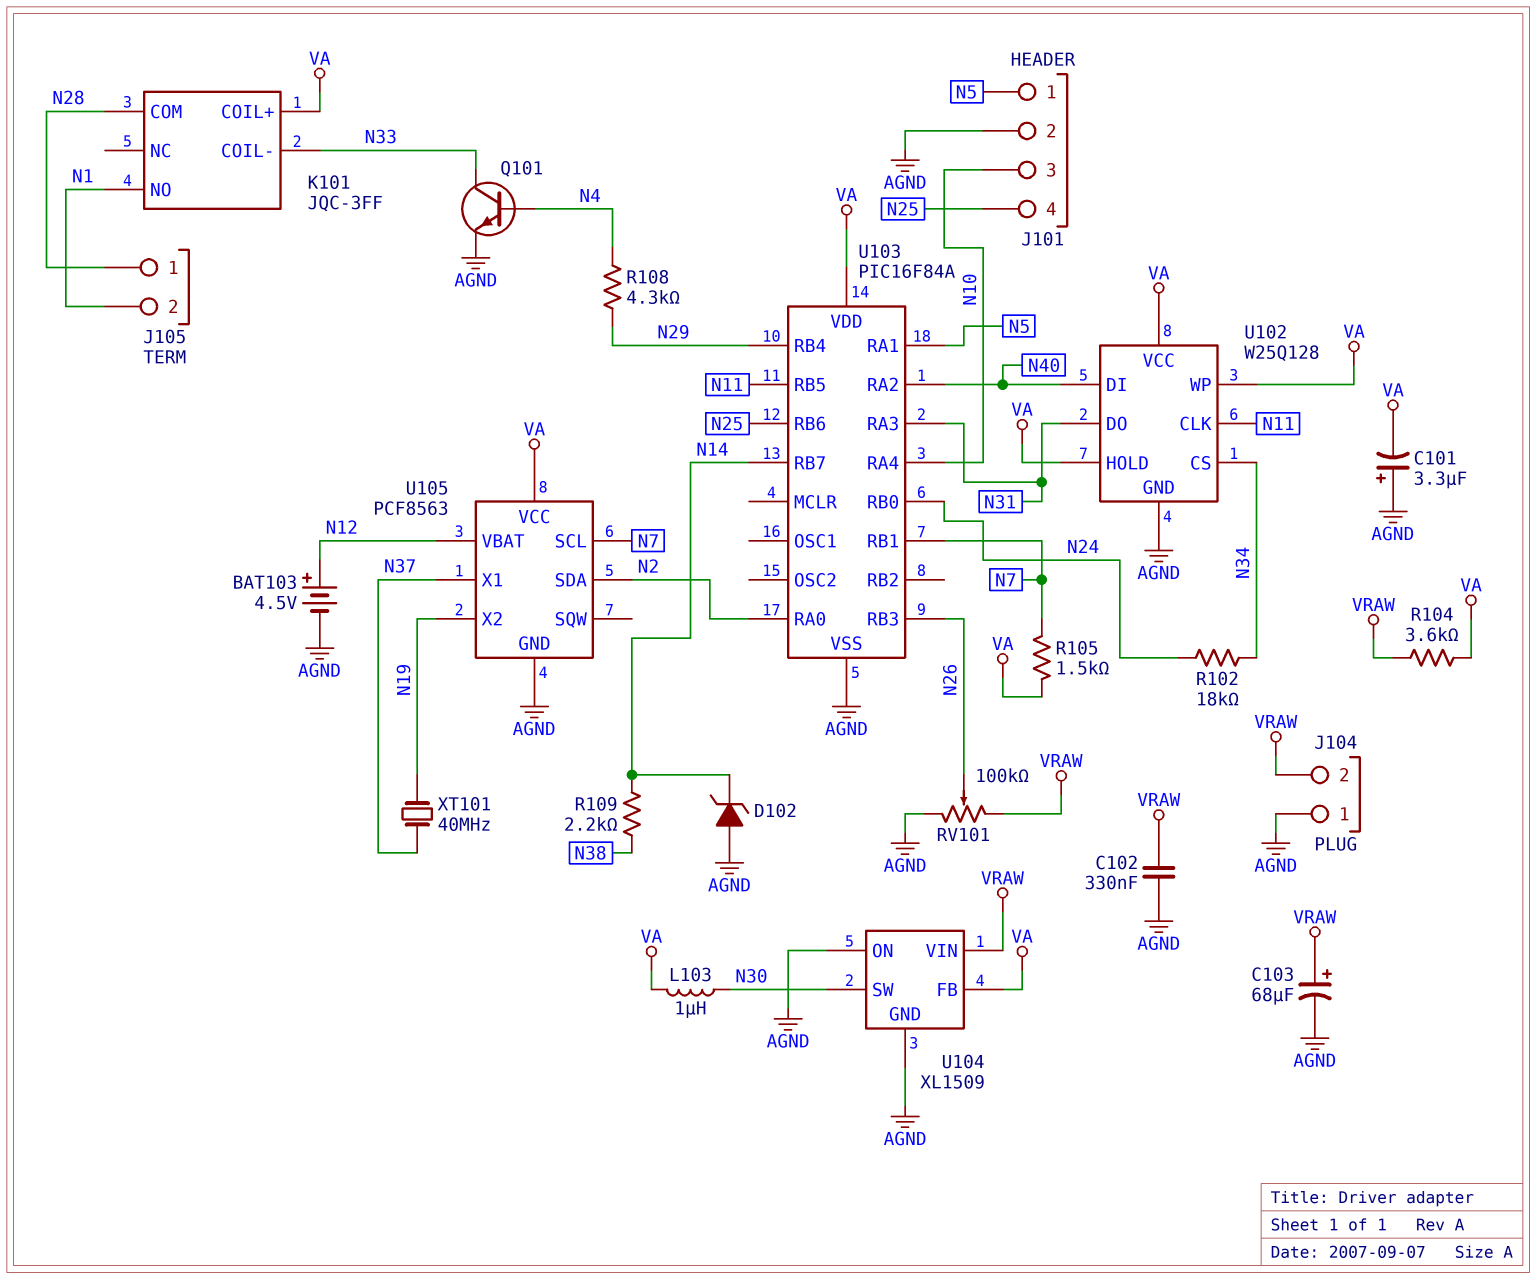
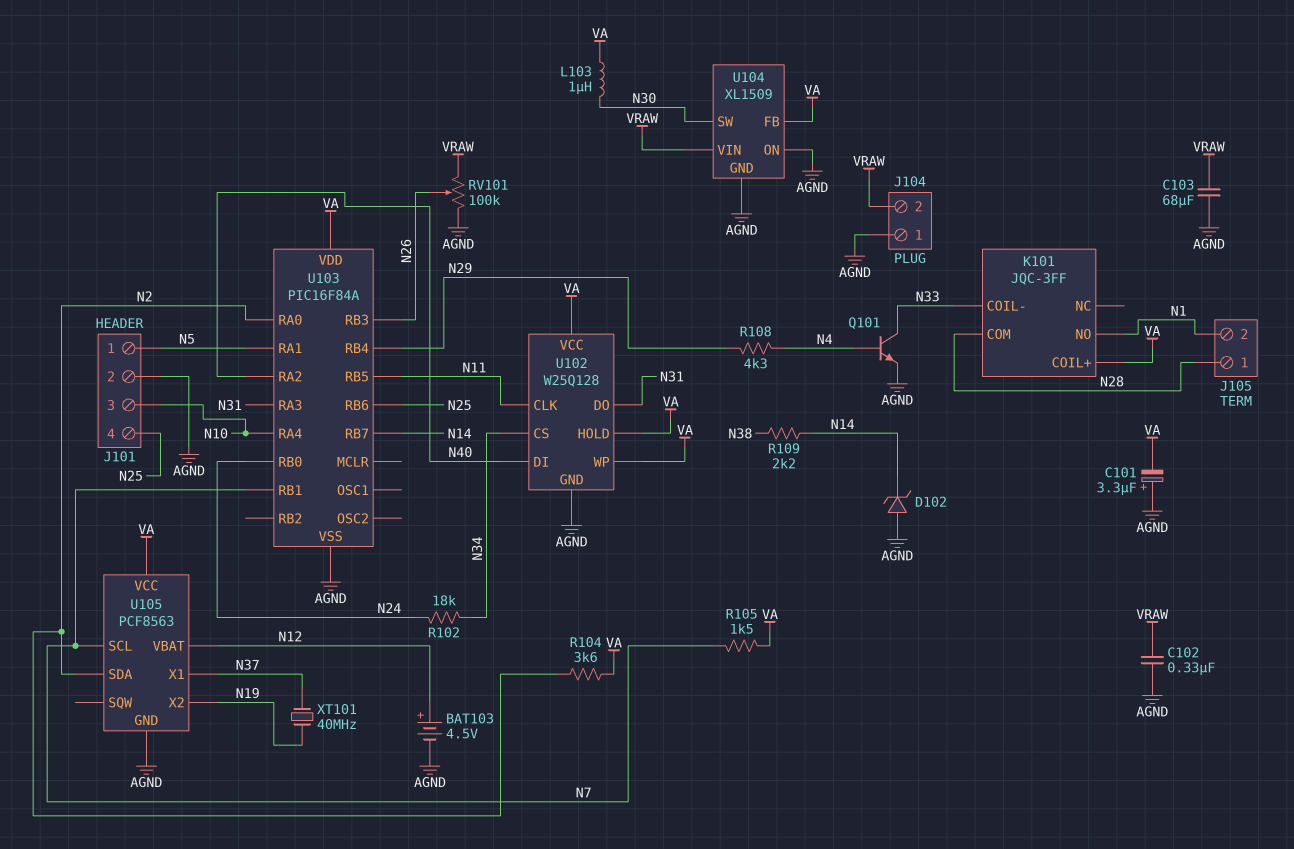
C103: 68uF (plus VRAW, minus AGND) -> 68uF (AGND, VRAW)
R104: 3.6k (VA, VRAW) -> 3.6k (N2, VA)

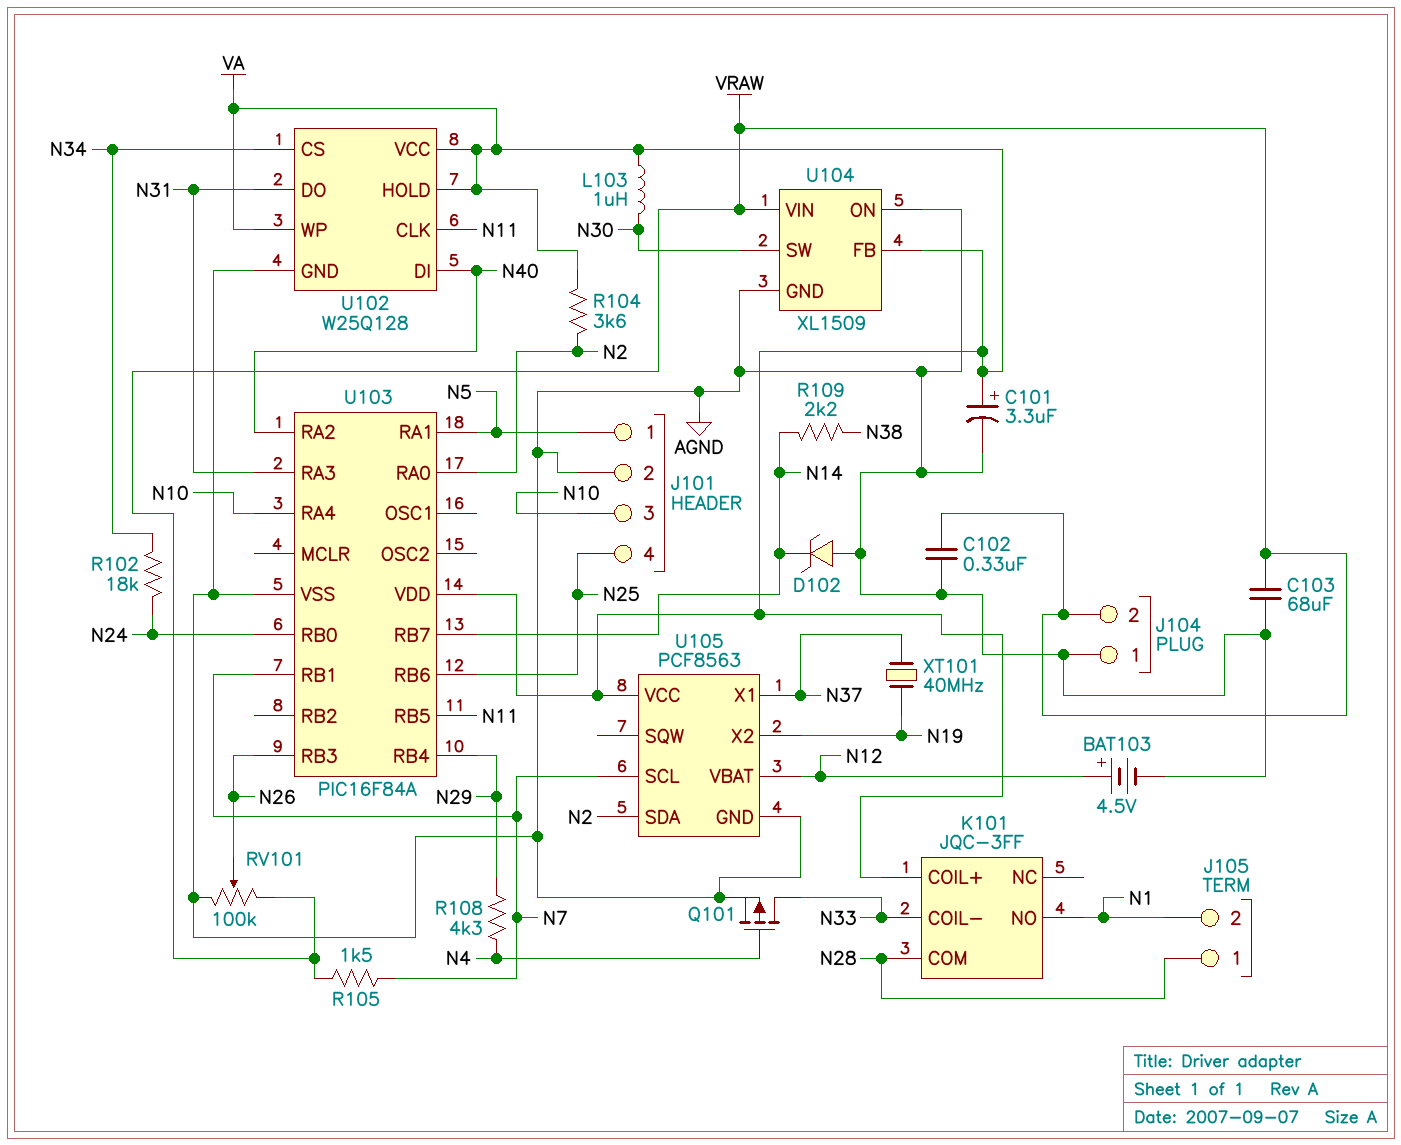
C101: 3.3uF (plus AGND, minus VA) -> 3.3uF (plus VA, minus AGND)
Q101: NPN (B N4, C N33, E AGND) -> PMOS (G N4, D N33, S AGND)
R105: 1.5k (N7, VA) -> 1.5k (N7, VRAW)

